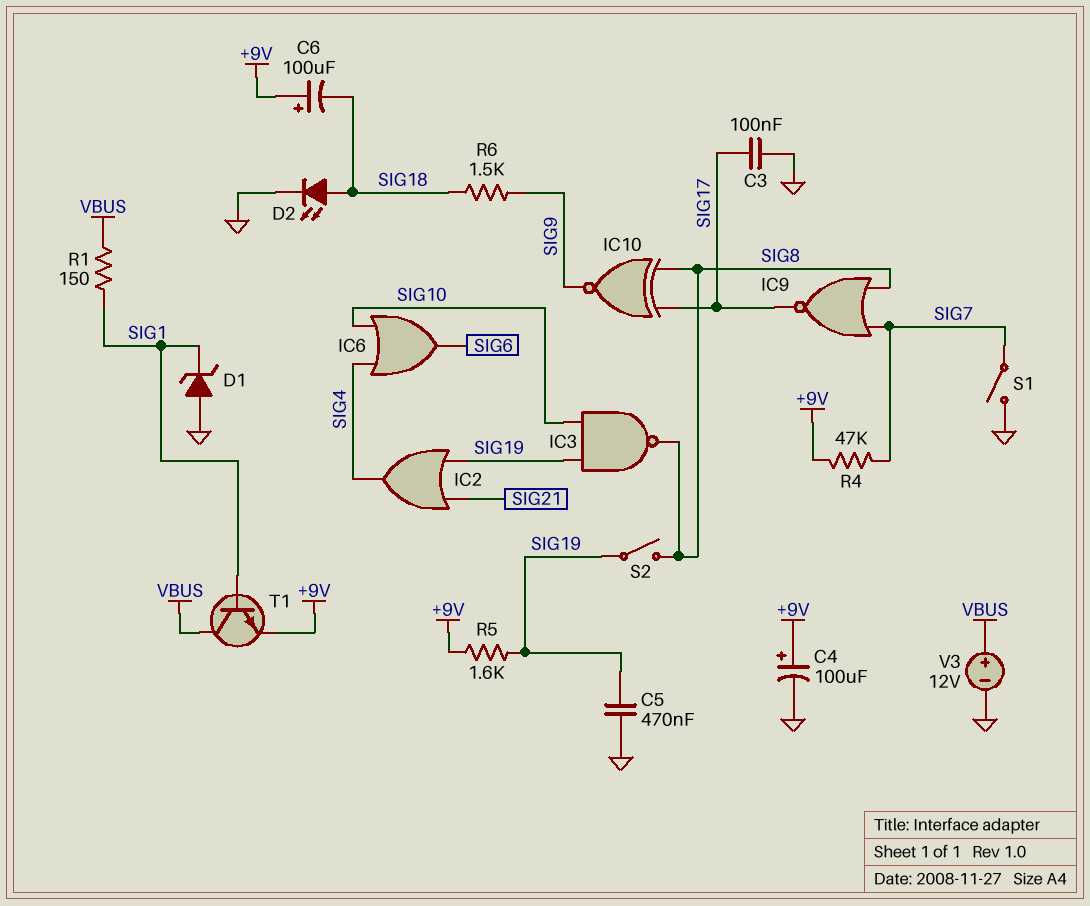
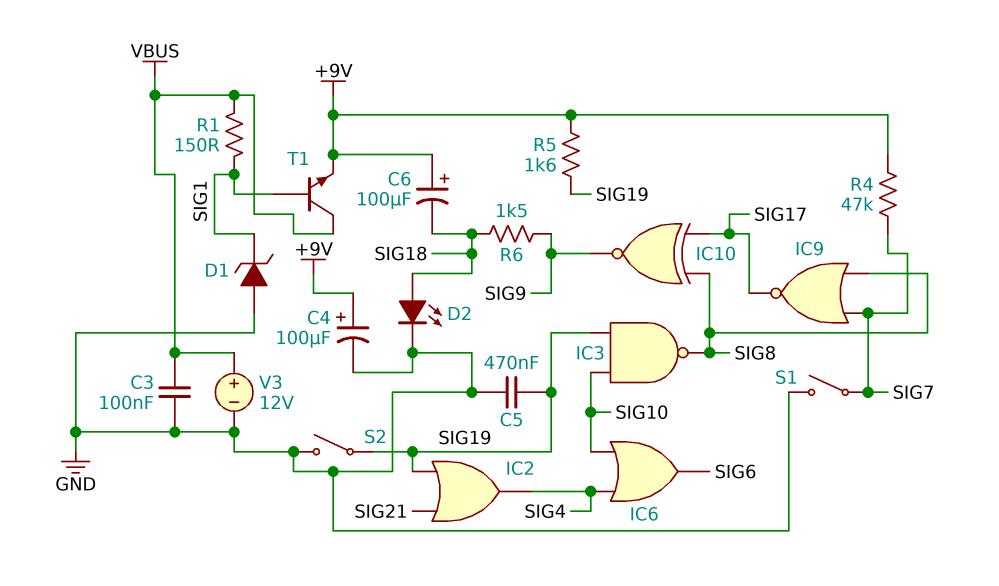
C3: 100nF (GND, SIG17) -> 100nF (GND, VBUS)
S2: switch (SIG8, SIG19) -> switch (GND, SIG19)

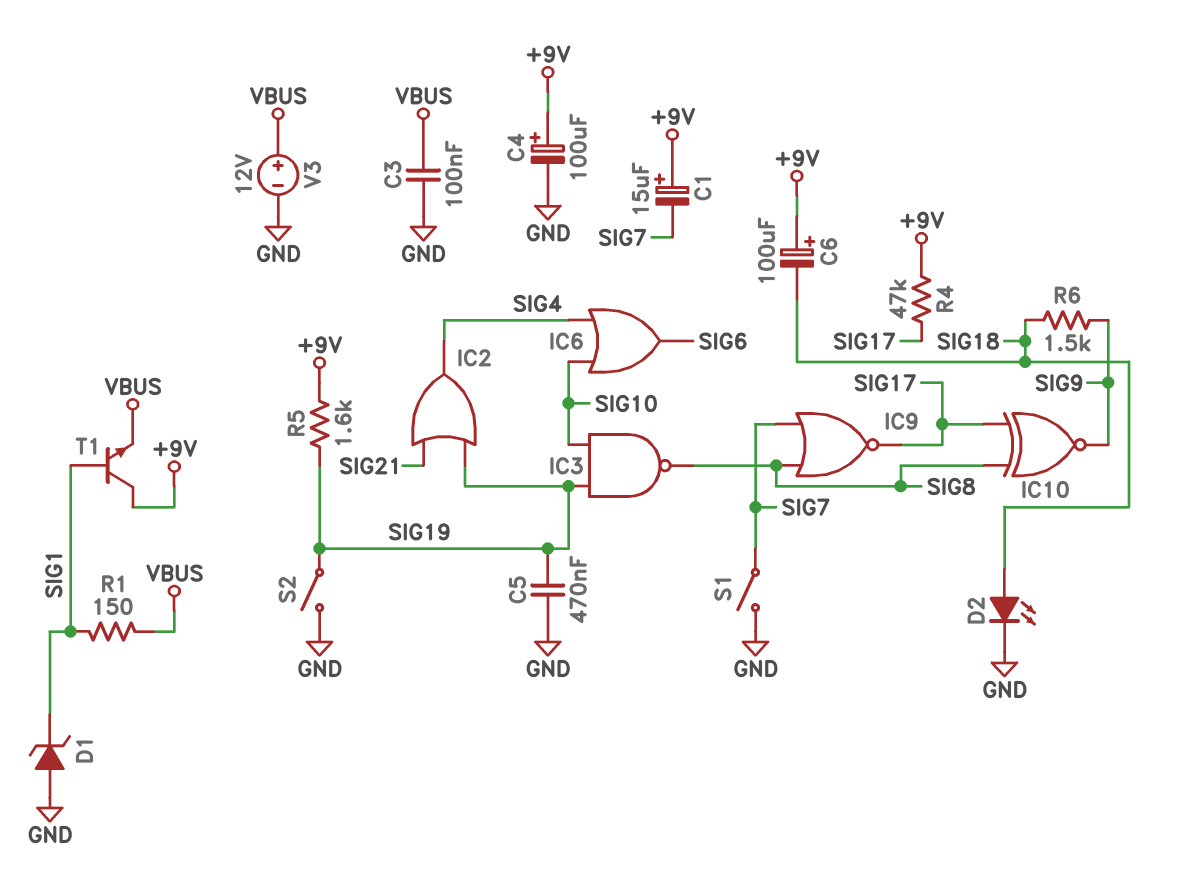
C1: none -> 15uF (plus +9V, minus SIG7)
R4: 47k (+9V, SIG7) -> 47k (+9V, SIG17)
T1: NPN (B SIG1, C VBUS, E +9V) -> NPN (B SIG1, C +9V, E VBUS)

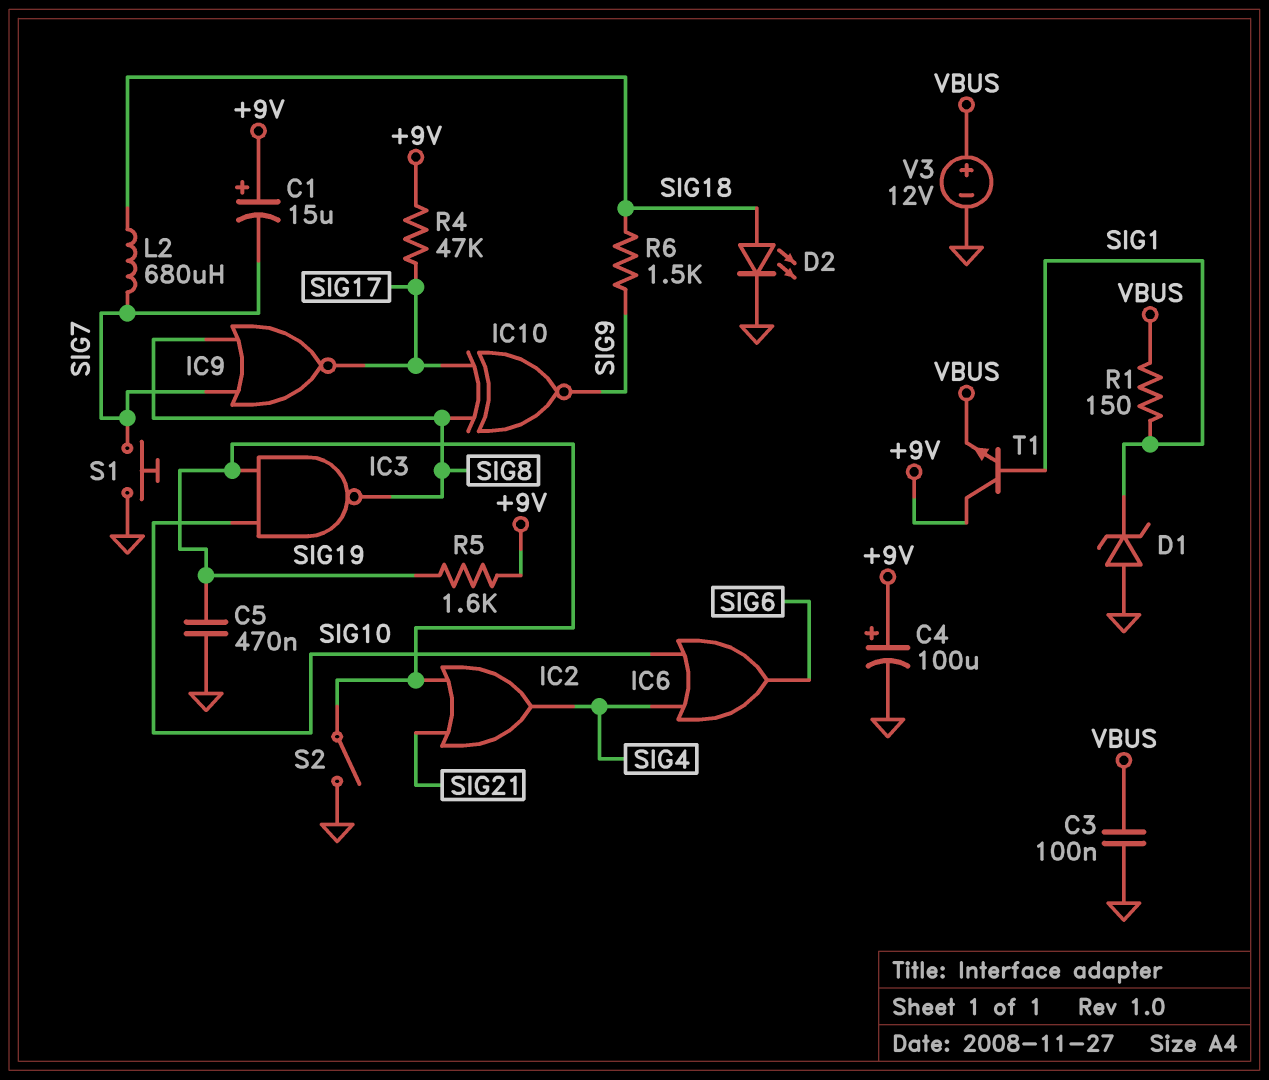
C6: 100uF (plus +9V, minus SIG18) -> none
L2: none -> 680uH (SIG7, SIG18)
S1: switch (GND, SIG7) -> button (GND, SIG7)

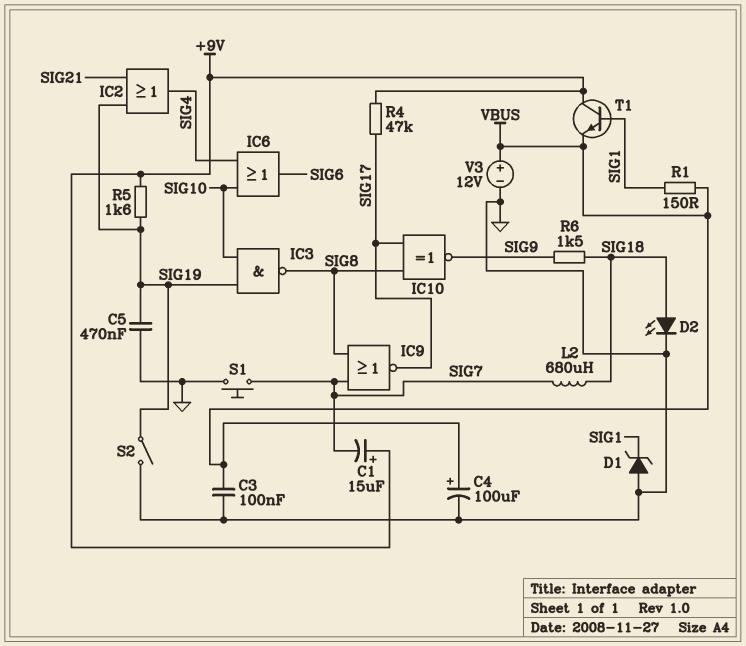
C4: 100uF (plus +9V, minus GND) -> 100uF (plus VBUS, minus GND)

